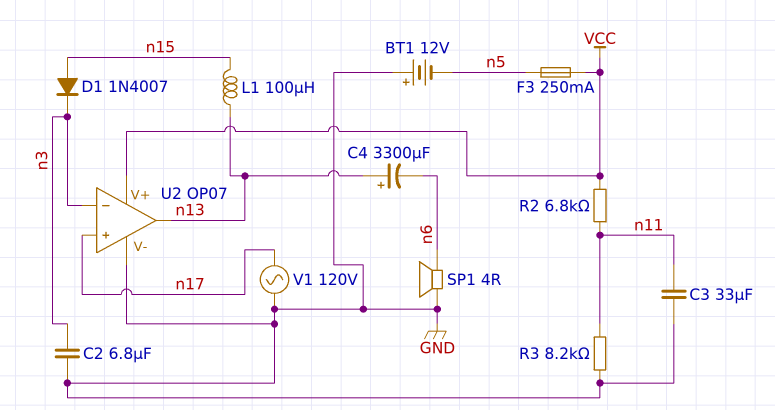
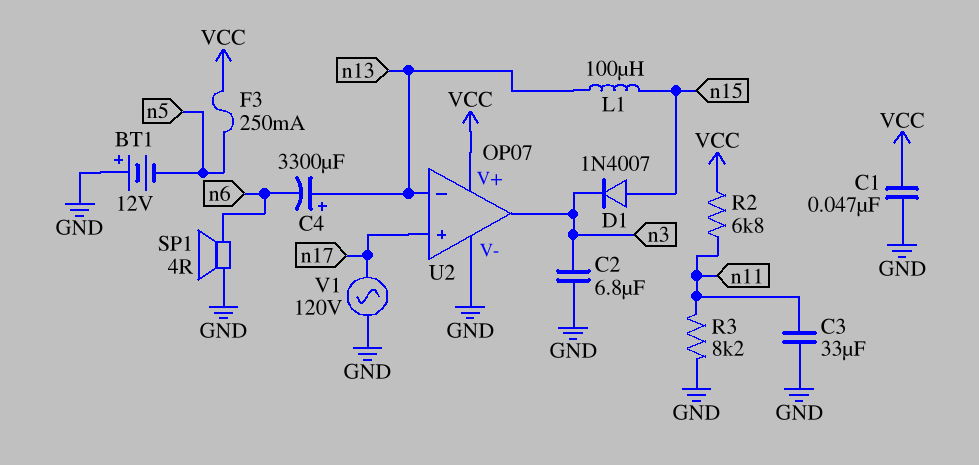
C1: none -> 47nF (GND, VCC)
U2 pin in-: n3 -> n13
U2 pin out: n13 -> n3

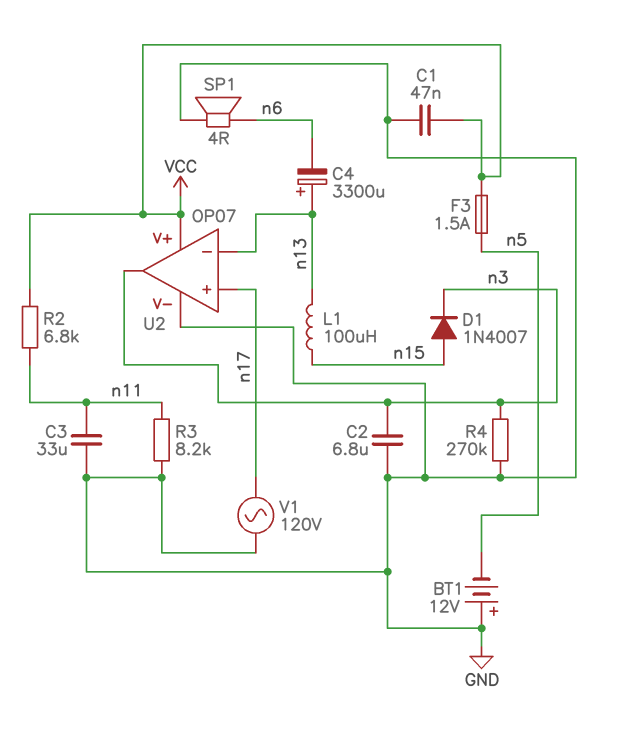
F3: 250mA (VCC, n5) -> 1.5A (VCC, n5)
R4: none -> 270k (GND, n3)

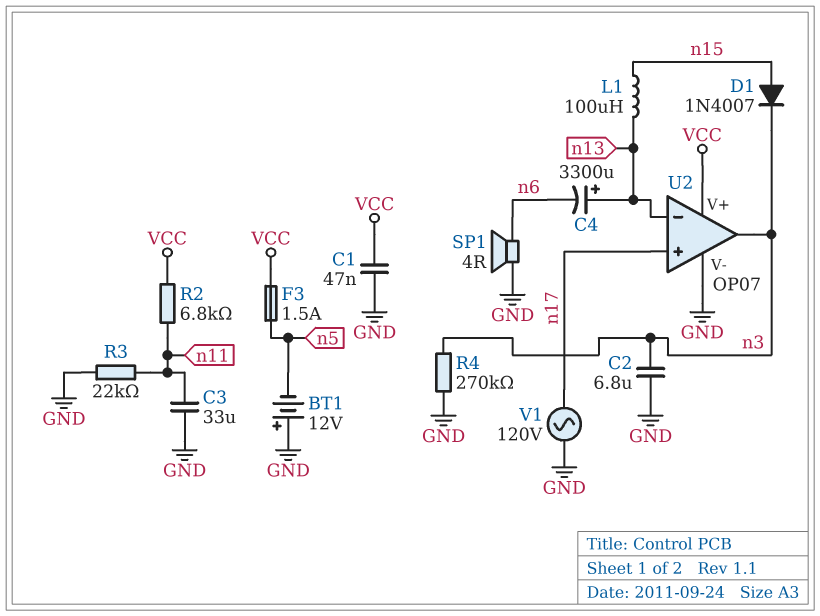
R3: 8.2k (GND, n11) -> 22k (GND, n11)

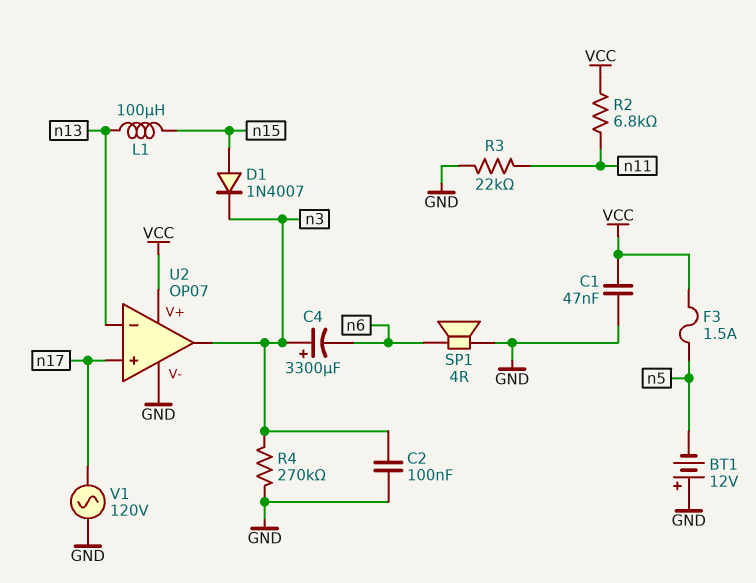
C2: 6.8uF (GND, n3) -> 100nF (GND, n3)
C3: 33uF (GND, n11) -> none
C4: 3300uF (plus n13, minus n6) -> 3300uF (plus n3, minus n6)

